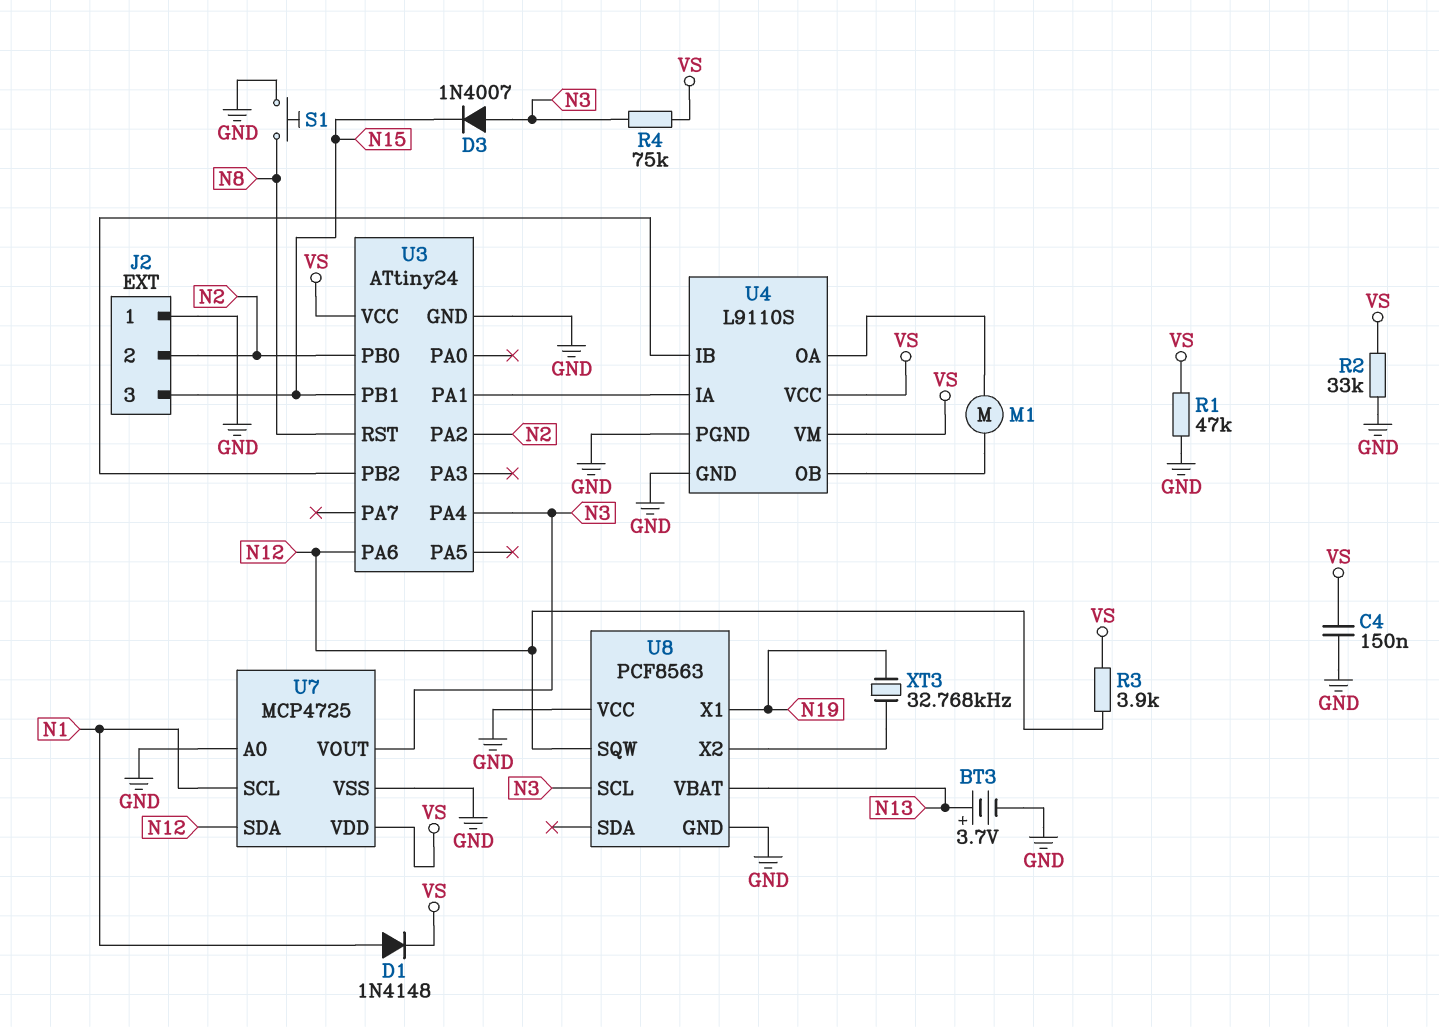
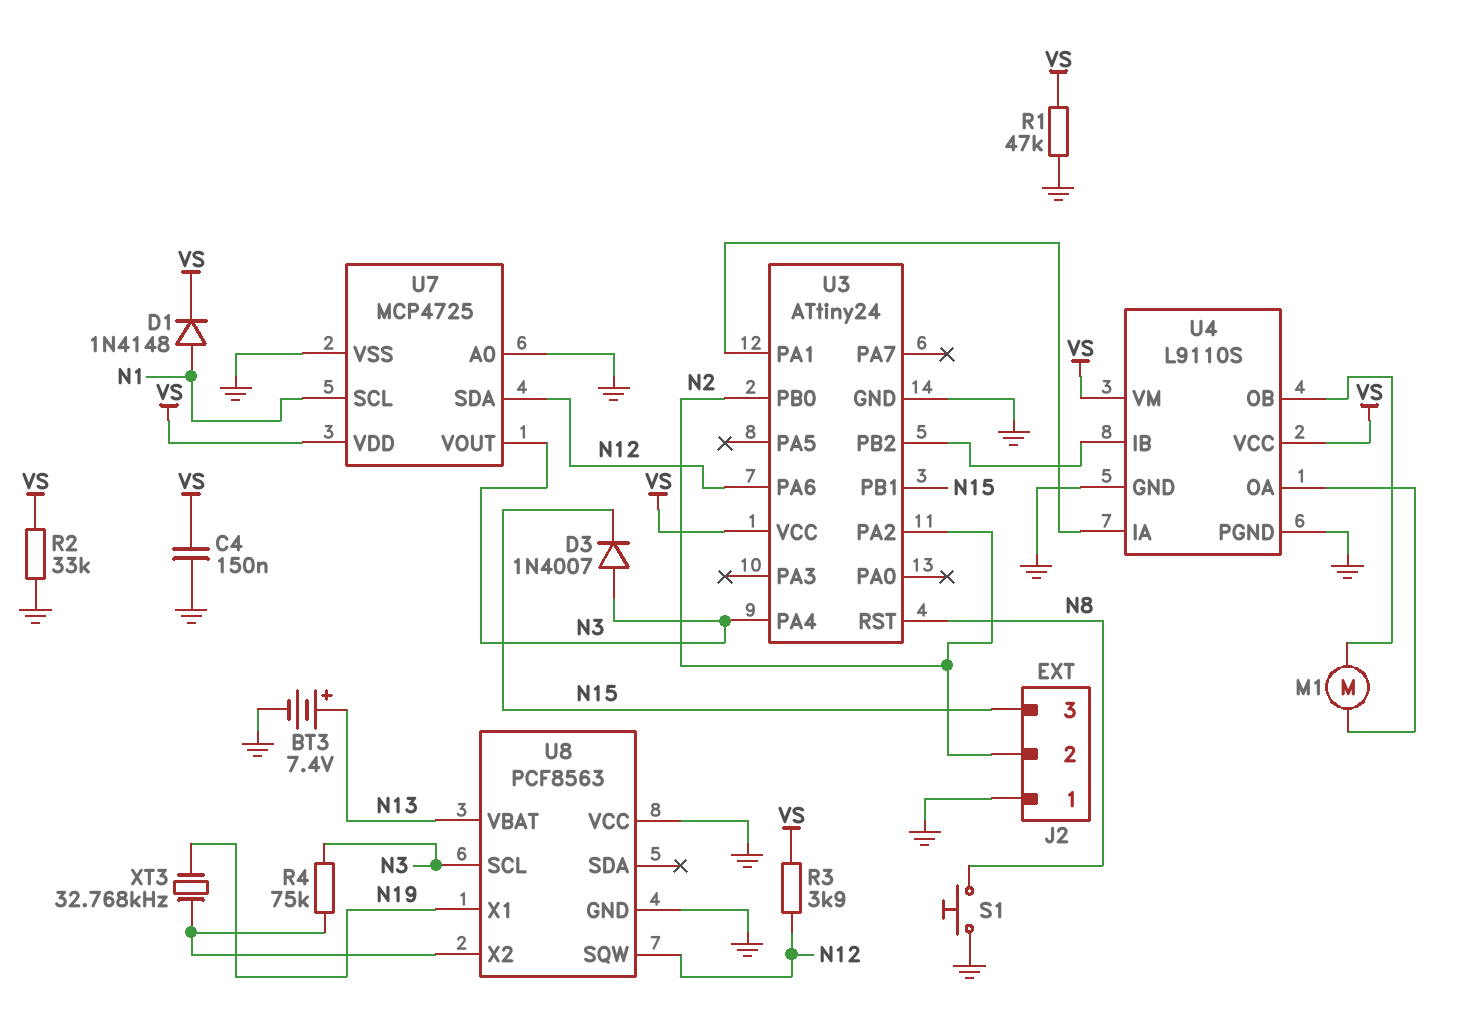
BT3: 3.7V (plus N13, minus GND) -> 7.4V (plus N13, minus GND)
R4: 75k (N3, VS) -> 75k (N3, U8/X2)

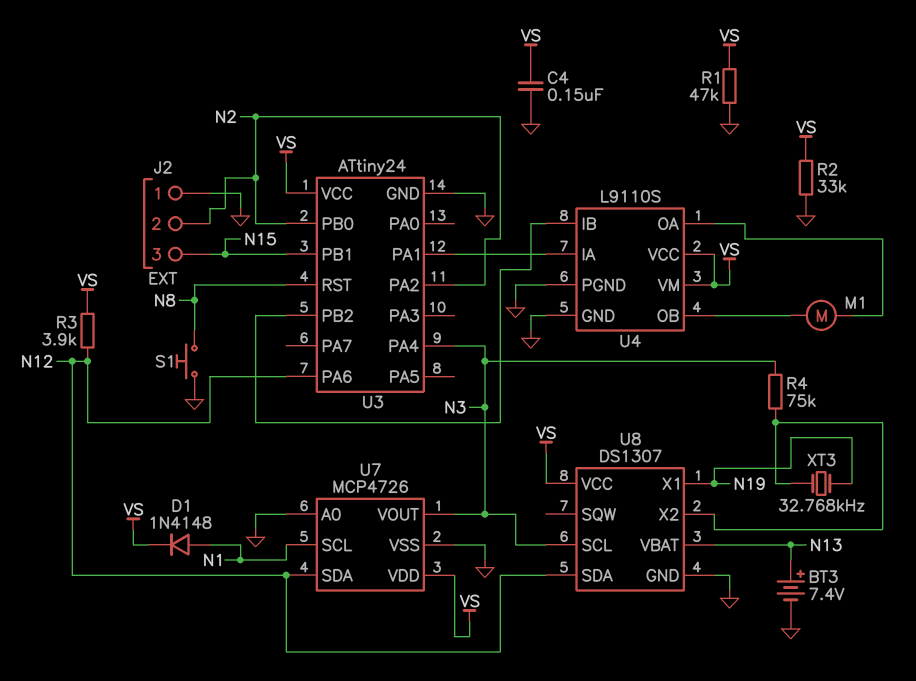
D3: diode 1N4007 (A N3, K N15) -> none
U7: MCP4725 -> MCP4726
U8: PCF8563 -> DS1307
U8 pin SDA: none -> N12
U8 pin SQW: N12 -> none
U8 pin VCC: GND -> VS

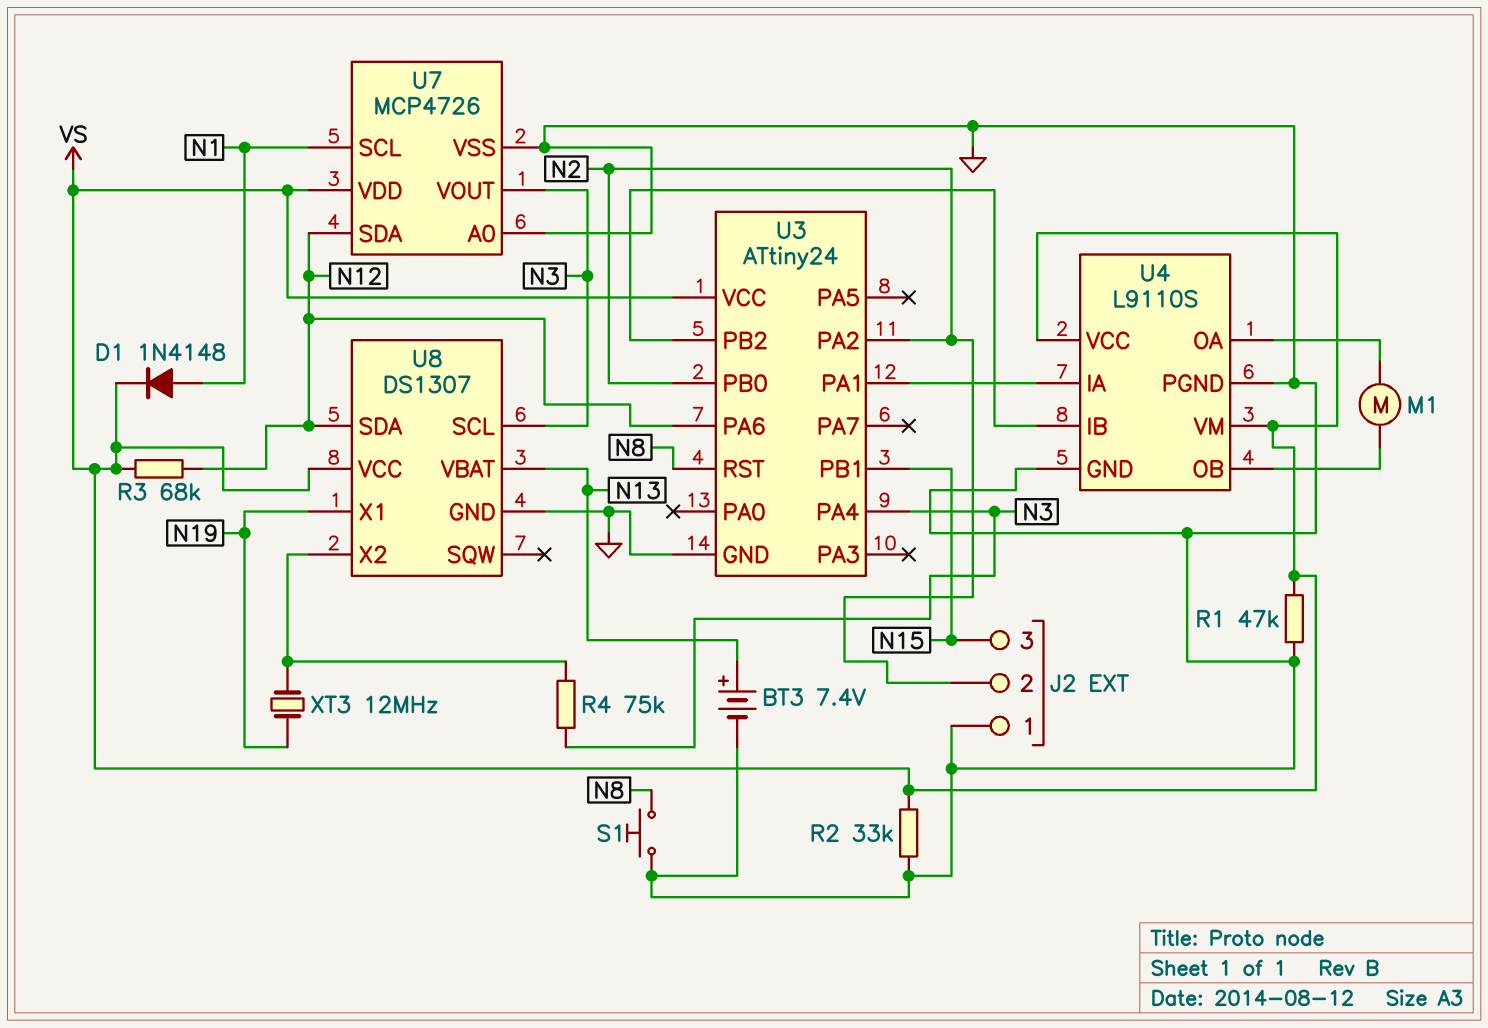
C4: 150nF (GND, VS) -> none
R3: 3.9k (N12, VS) -> 68k (N12, VS)
XT3: 32.768kHz (N19, U8/X2) -> 12MHz (N19, U8/X2)

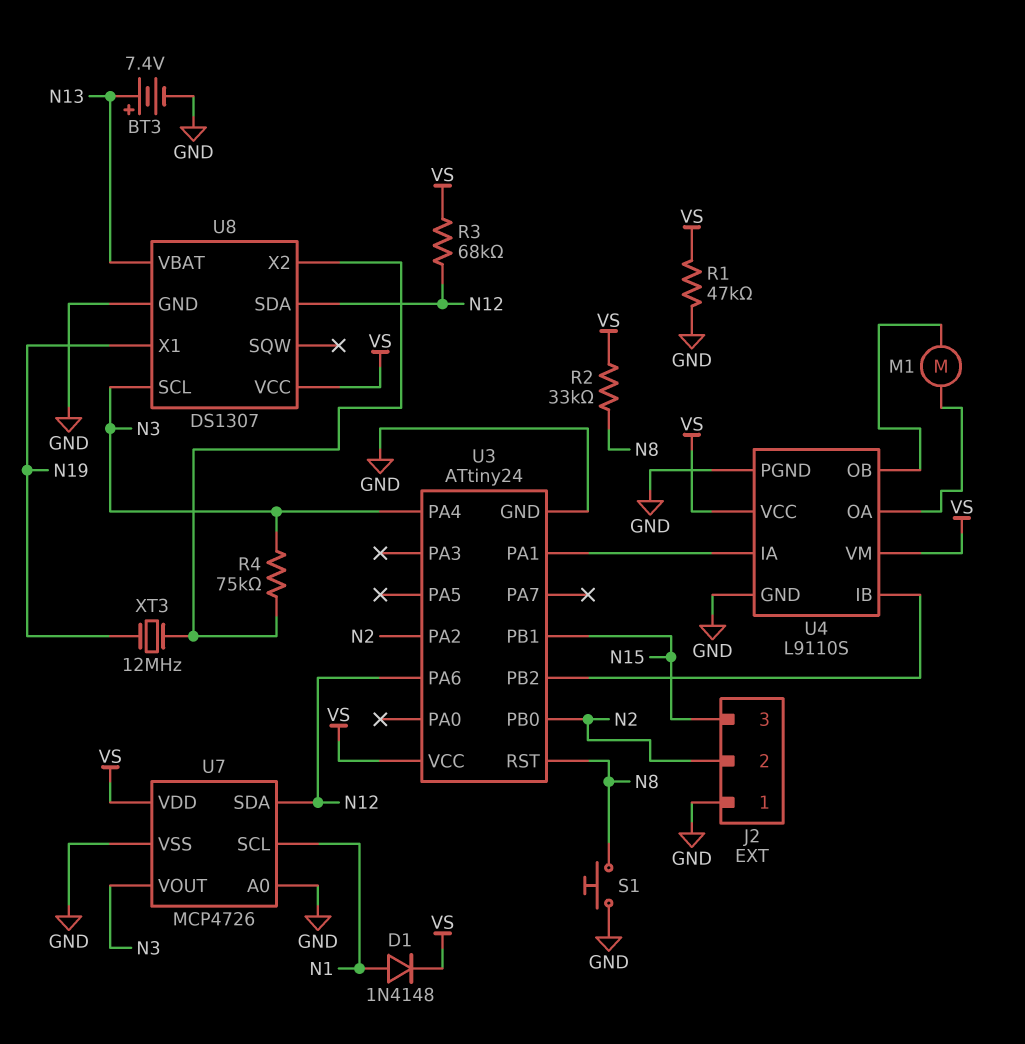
R2: 33k (GND, VS) -> 33k (N8, VS)

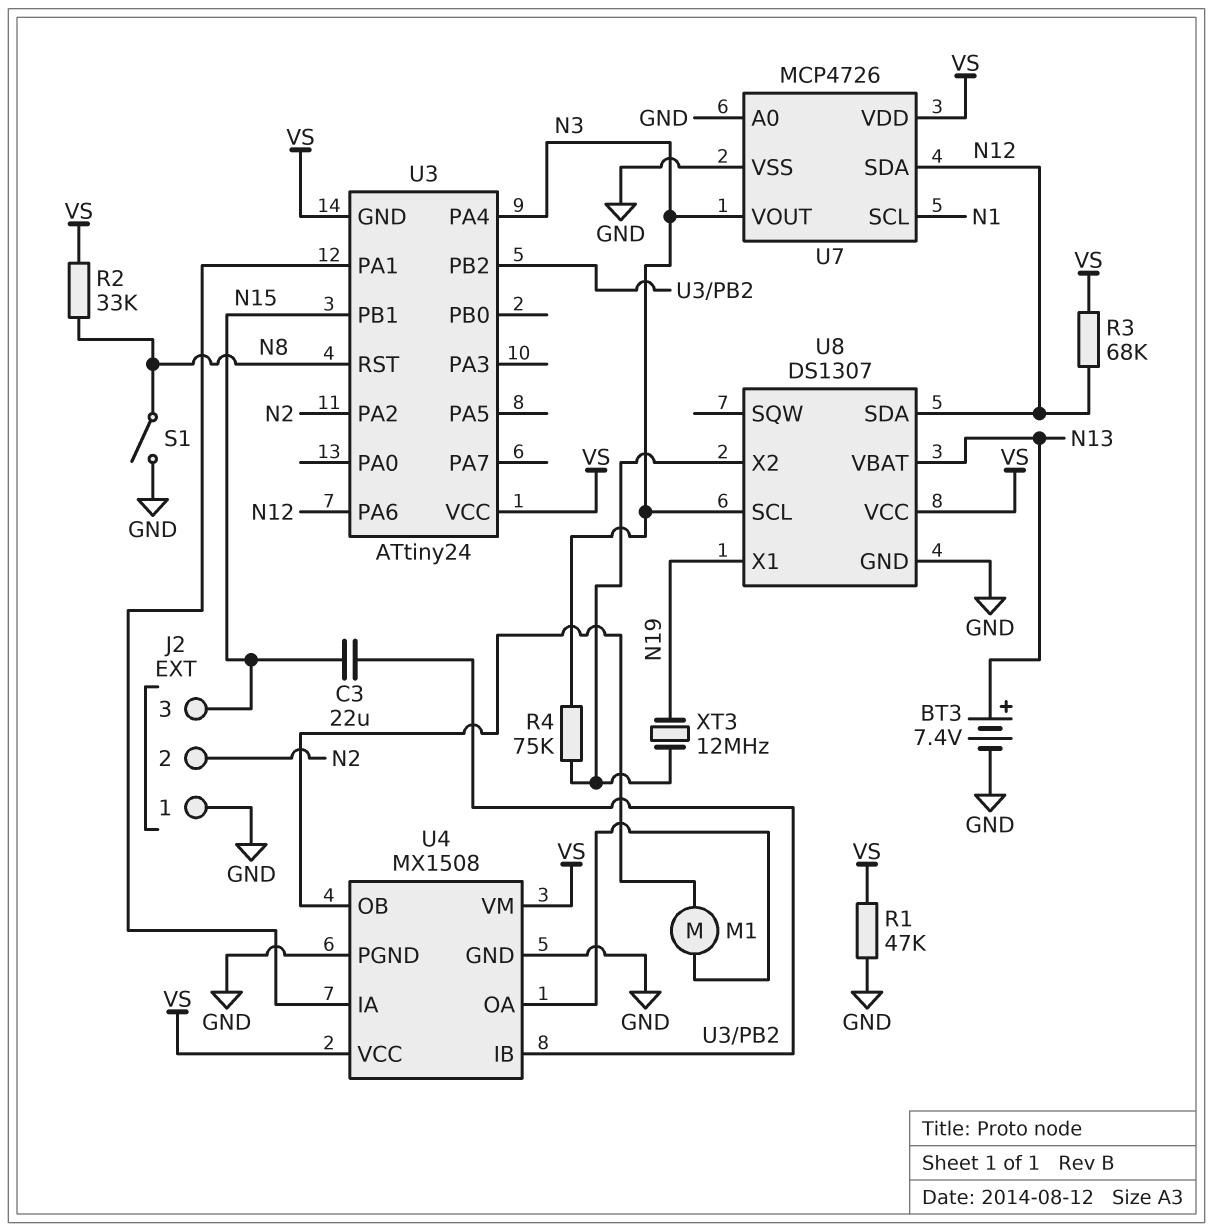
C3: none -> 22uF (N15, U3/PB2)
D1: diode 1N4148 (A N1, K VS) -> none
S1: button (GND, N8) -> switch (GND, N8)
U3 pin GND: GND -> VS
U3 pin PB0: N2 -> none
U4: L9110S -> MX1508

